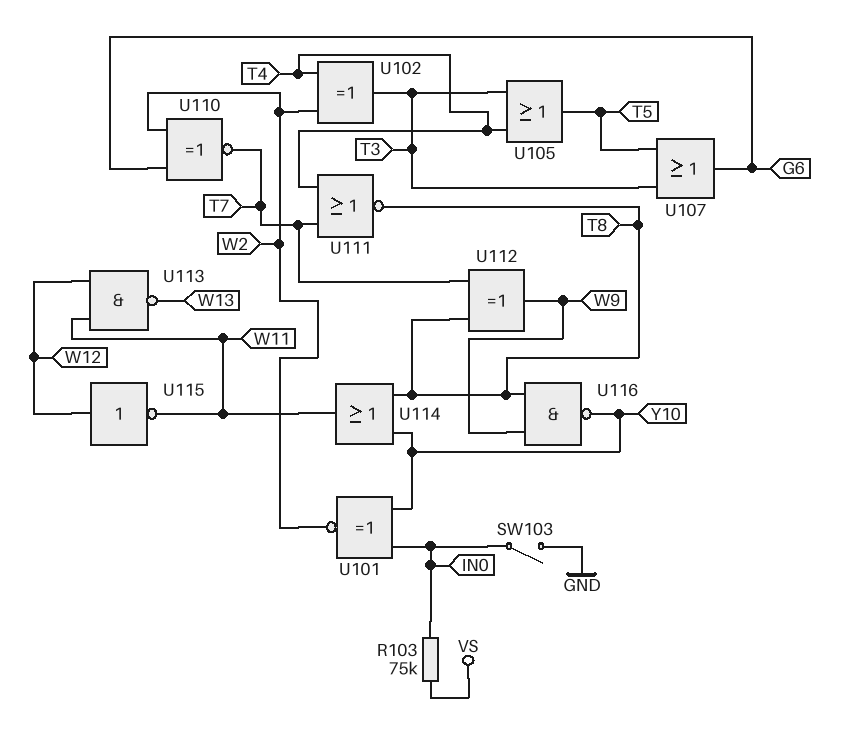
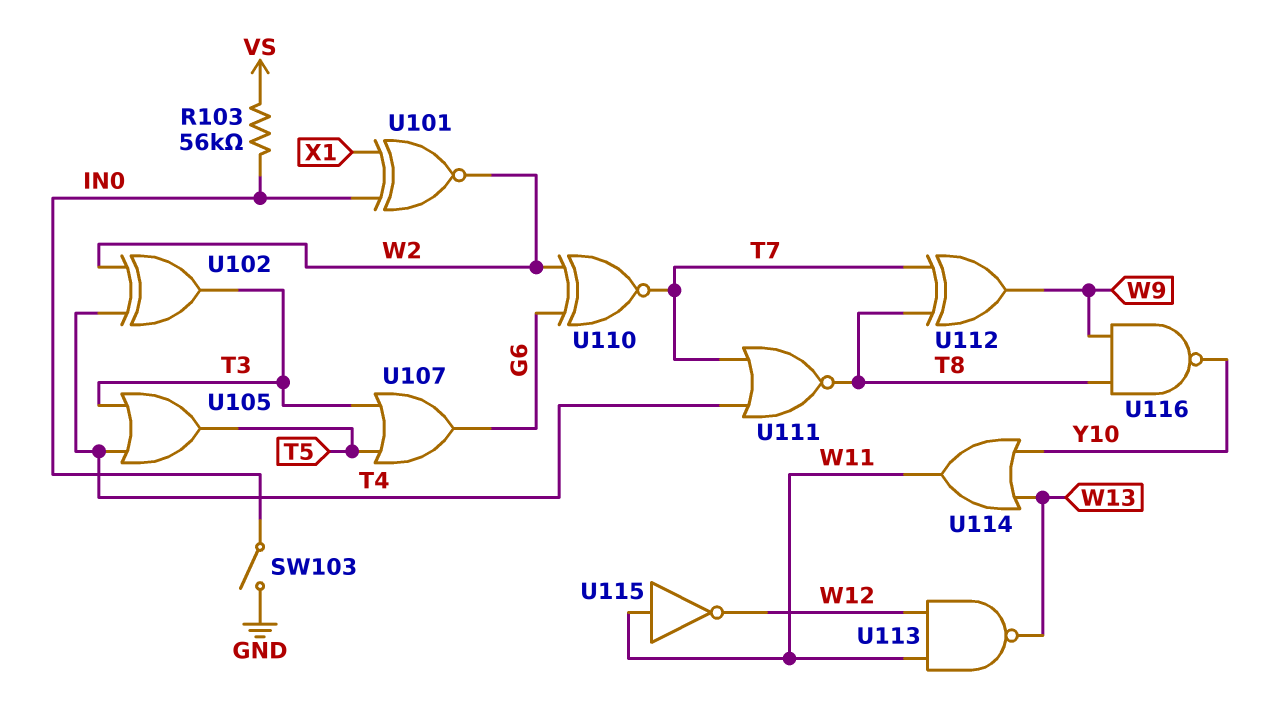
R103: 75k (IN0, VS) -> 56k (IN0, VS)
U101: XNOR (in IN0, in Y10, out W2) -> XNOR (in IN0, in X1, out W2)
U114: OR (in T8, in Y10, out W11) -> OR (in W13, in Y10, out W11)
U115: NOT (in W12, out W11) -> NOT (in W11, out W12)

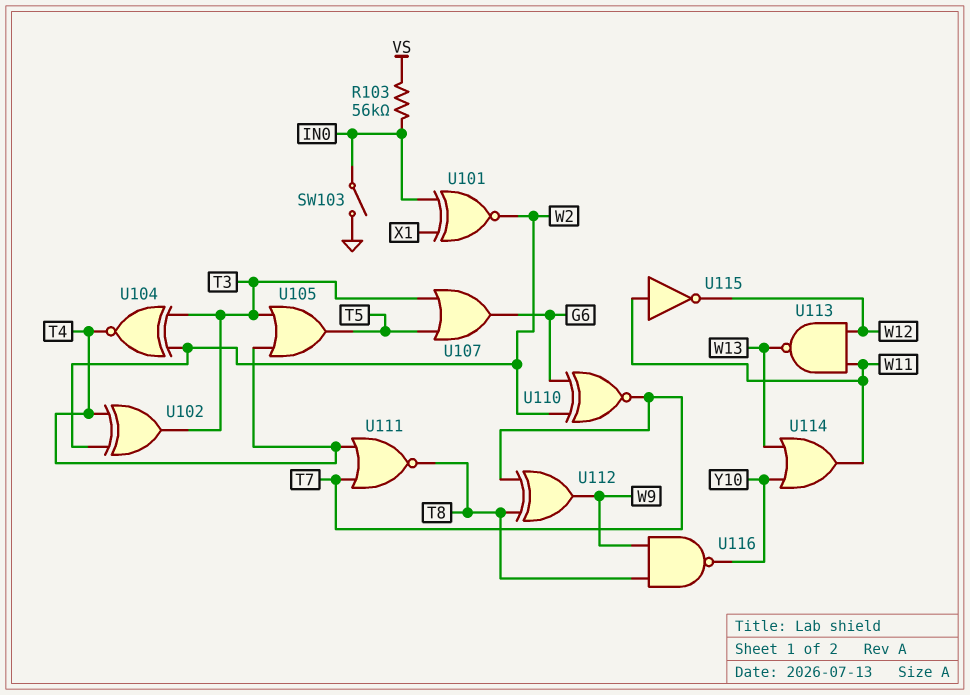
U104: none -> XNOR (in T3, in W2, out T4)

